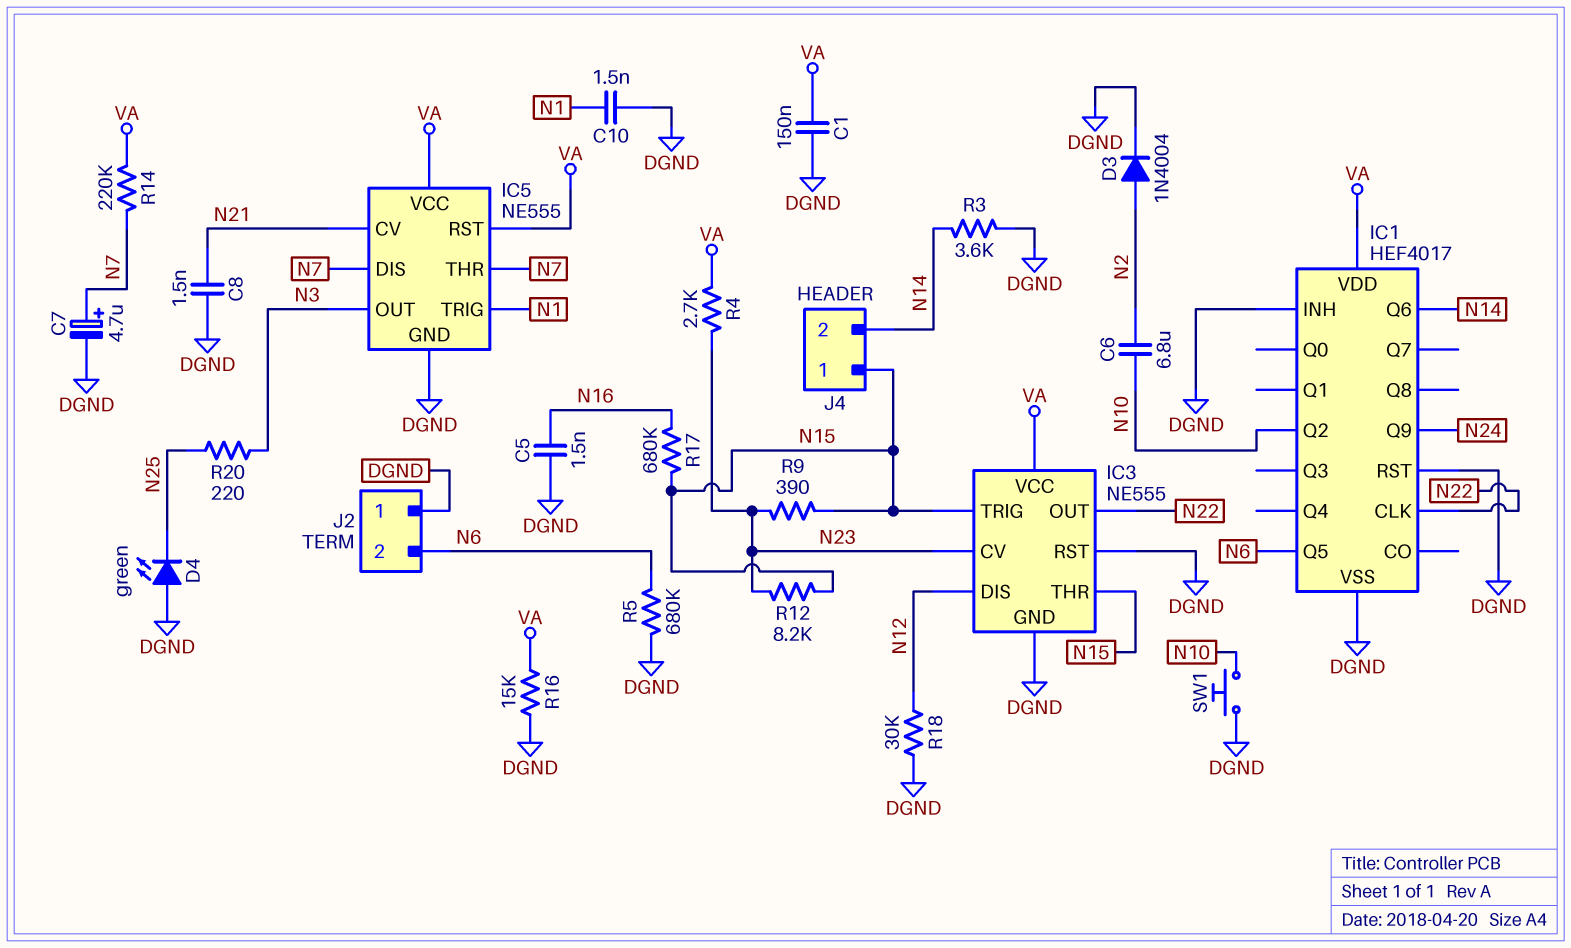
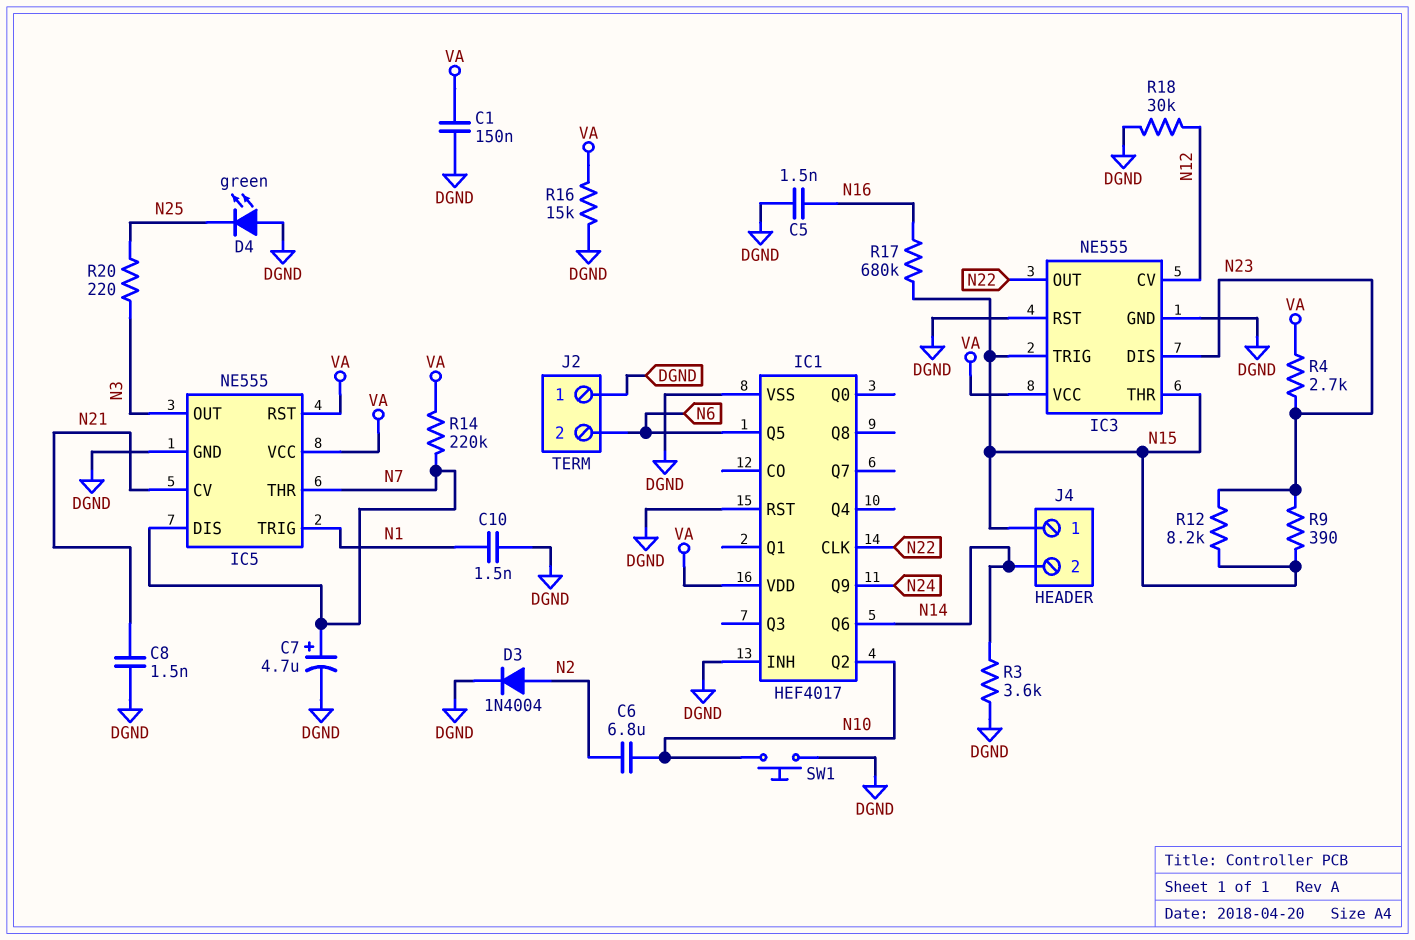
IC3 pin CV: N23 -> N12
IC3 pin DIS: N12 -> N23
R5: 680k (DGND, N6) -> none

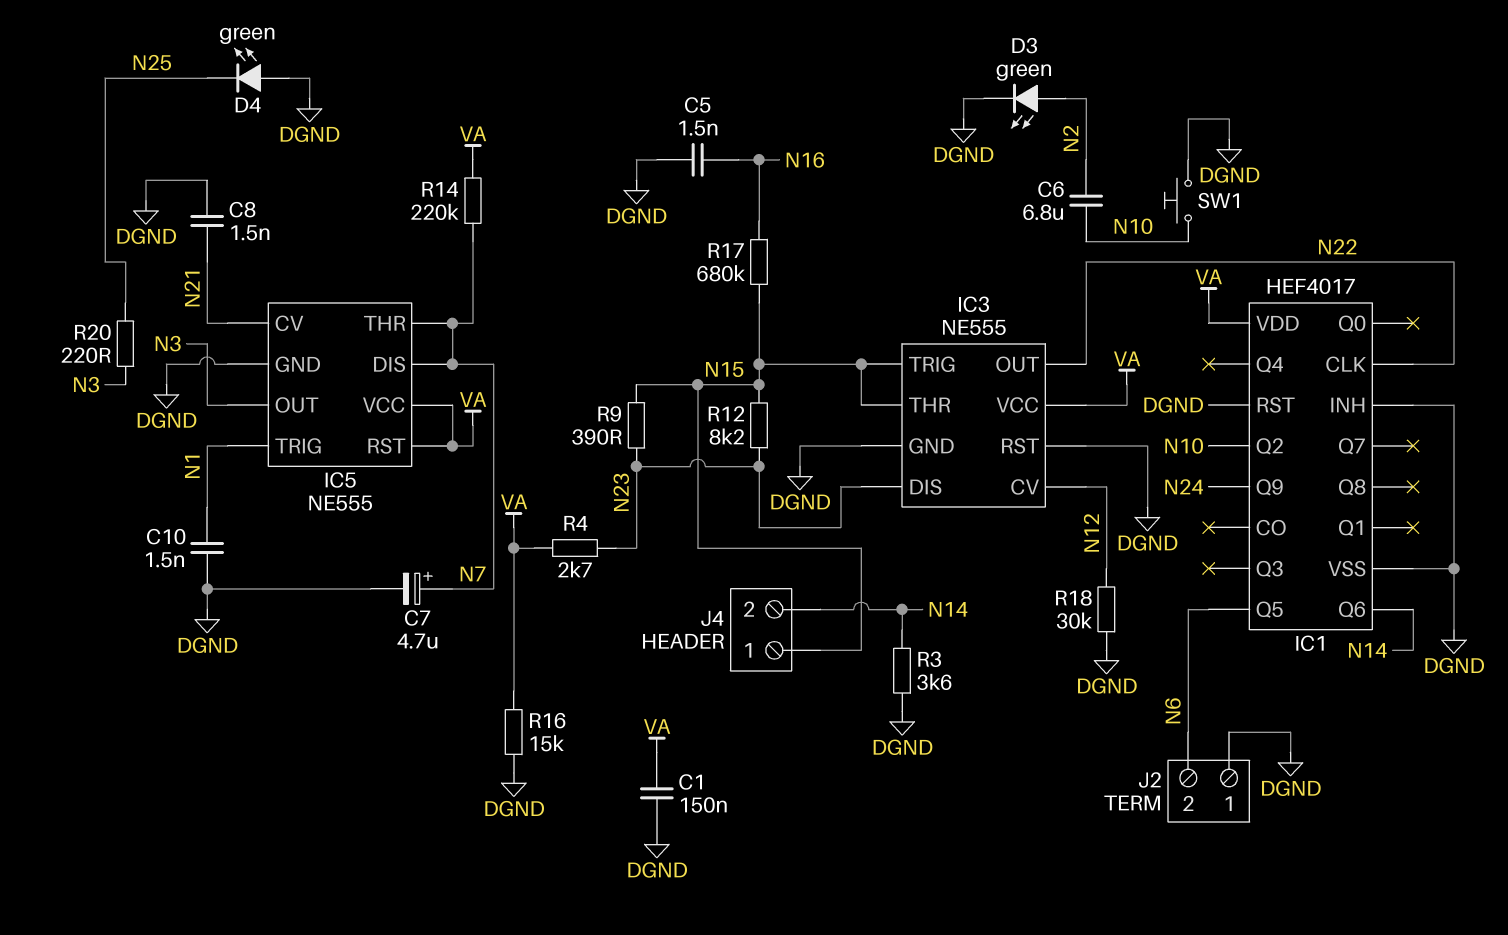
D3: diode 1N4004 (A N2, K DGND) -> LED green (A N2, K DGND)

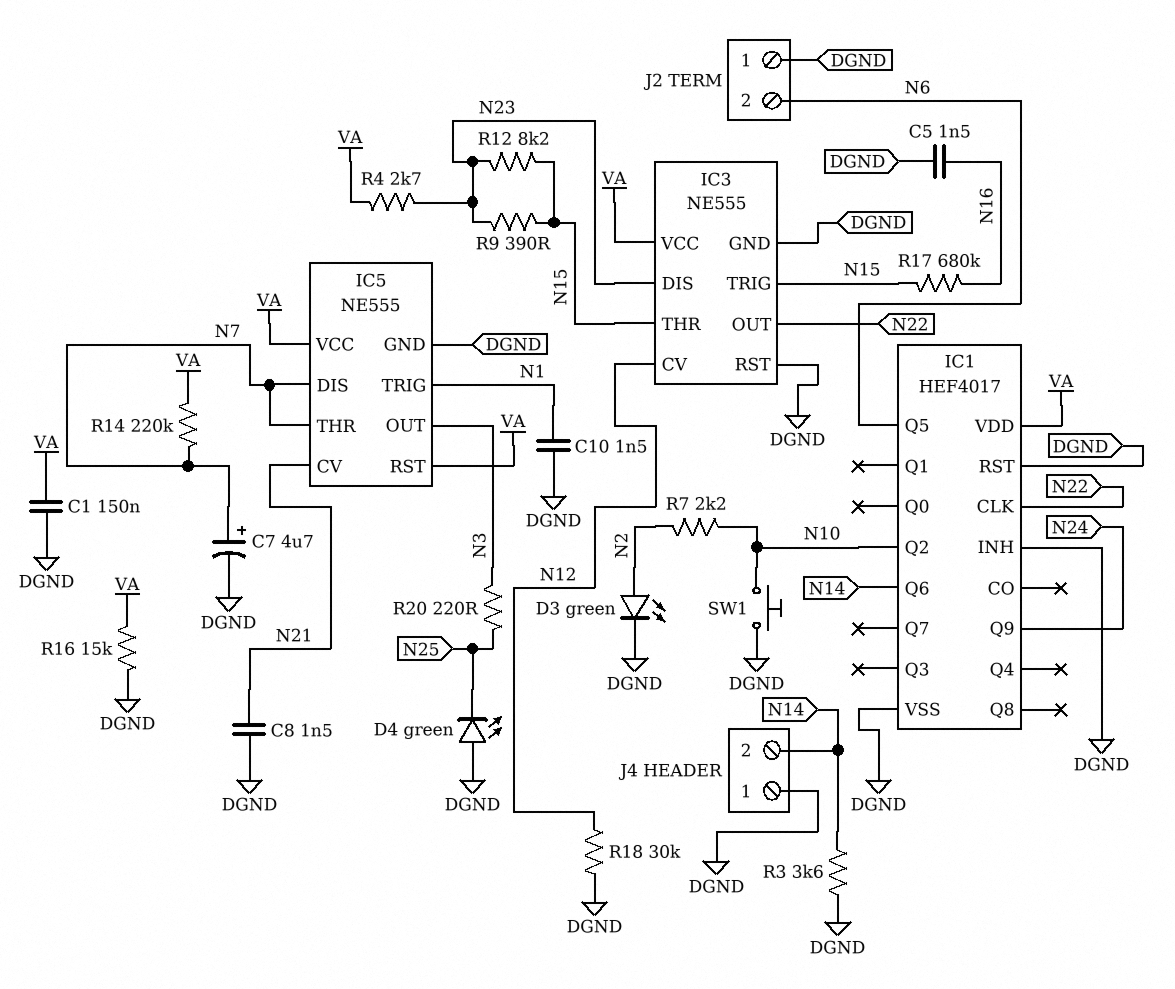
C6: 6.8uF (N2, N10) -> none
J4 pin 1: N15 -> DGND
R7: none -> 2.2k (N2, N10)

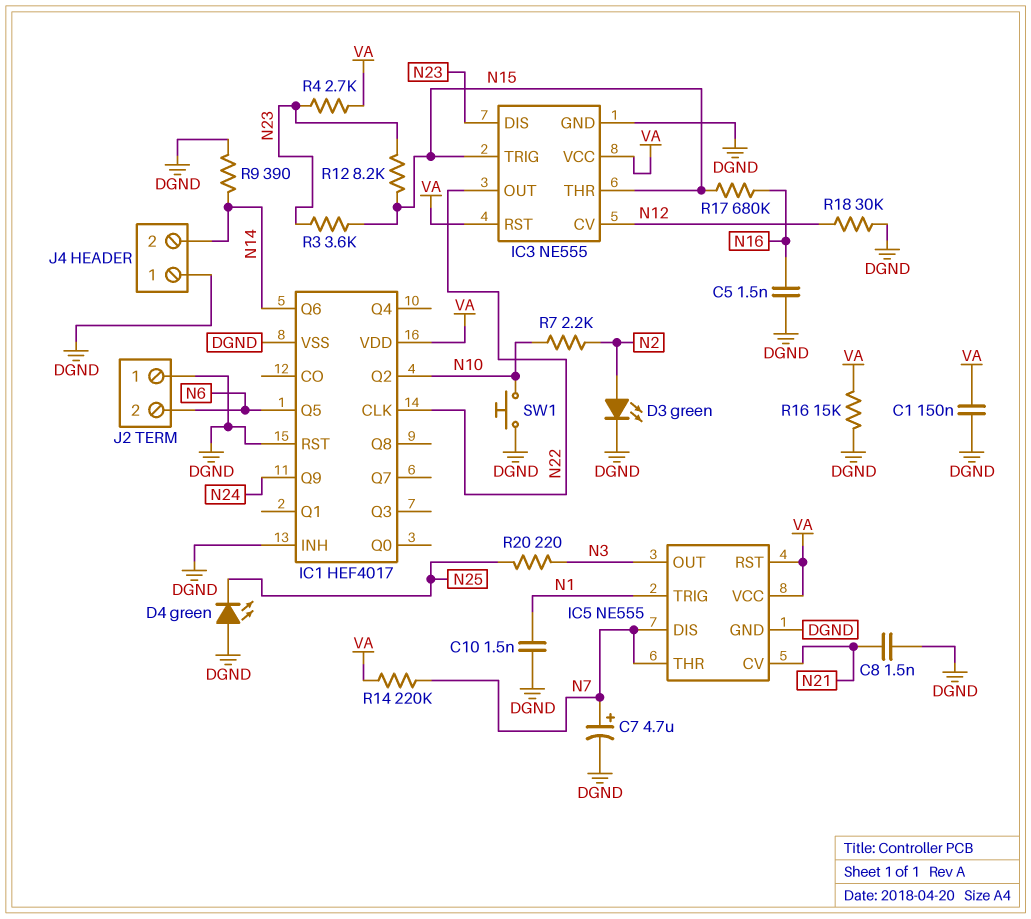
IC3 pin RST: DGND -> VA
R3: 3.6k (DGND, N14) -> 3.6k (N15, N23)
R9: 390 (N15, N23) -> 390 (DGND, N14)

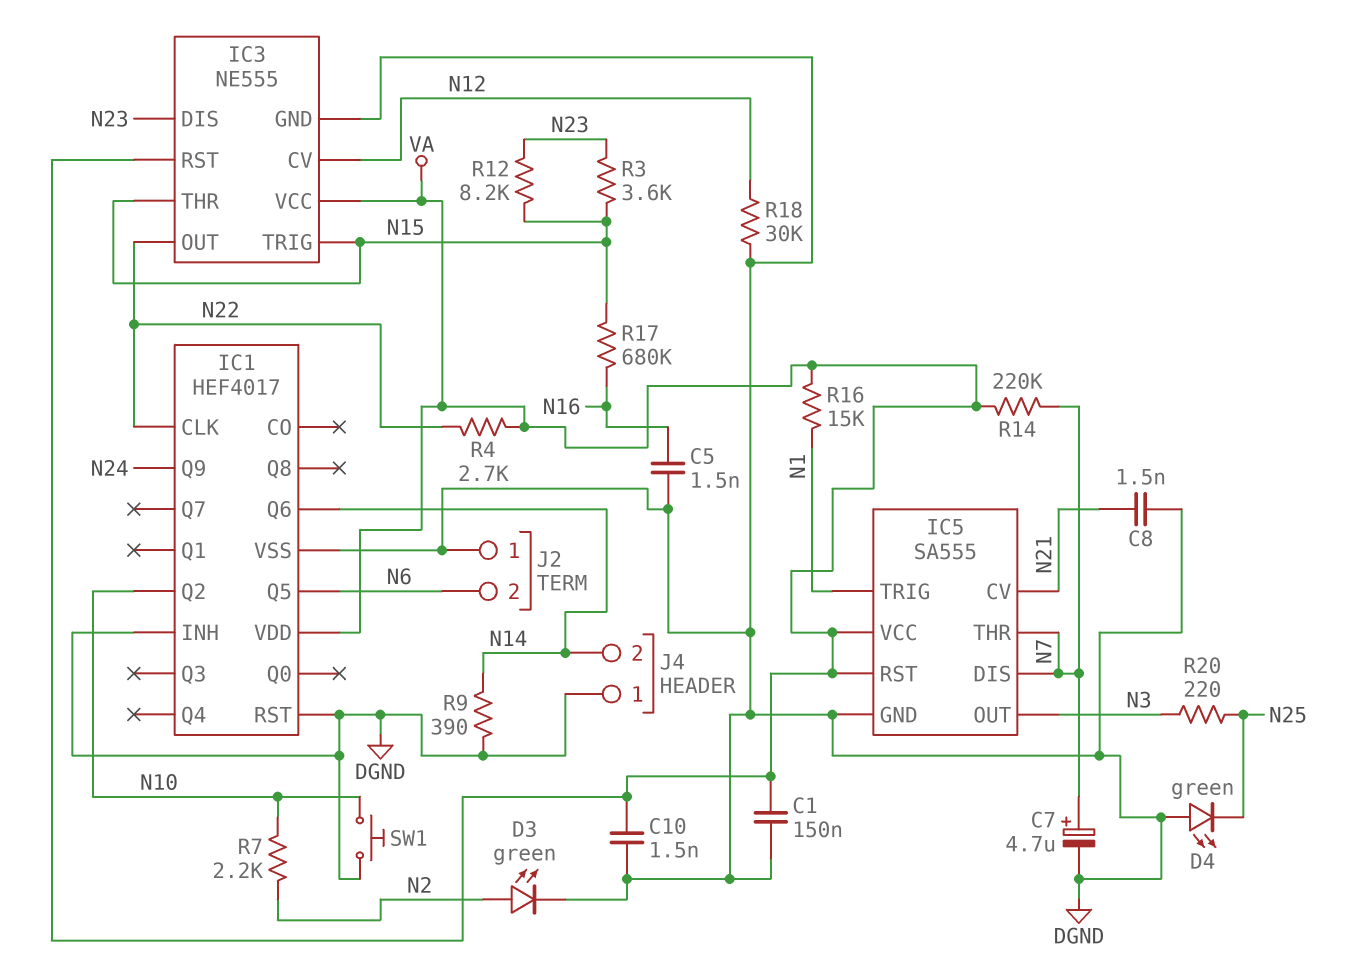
C10: 1.5nF (DGND, N1) -> 1.5nF (DGND, VA)
IC5: NE555 -> SA555
R4: 2.7k (N23, VA) -> 2.7k (N22, VA)
R16: 15k (DGND, VA) -> 15k (N1, VA)

